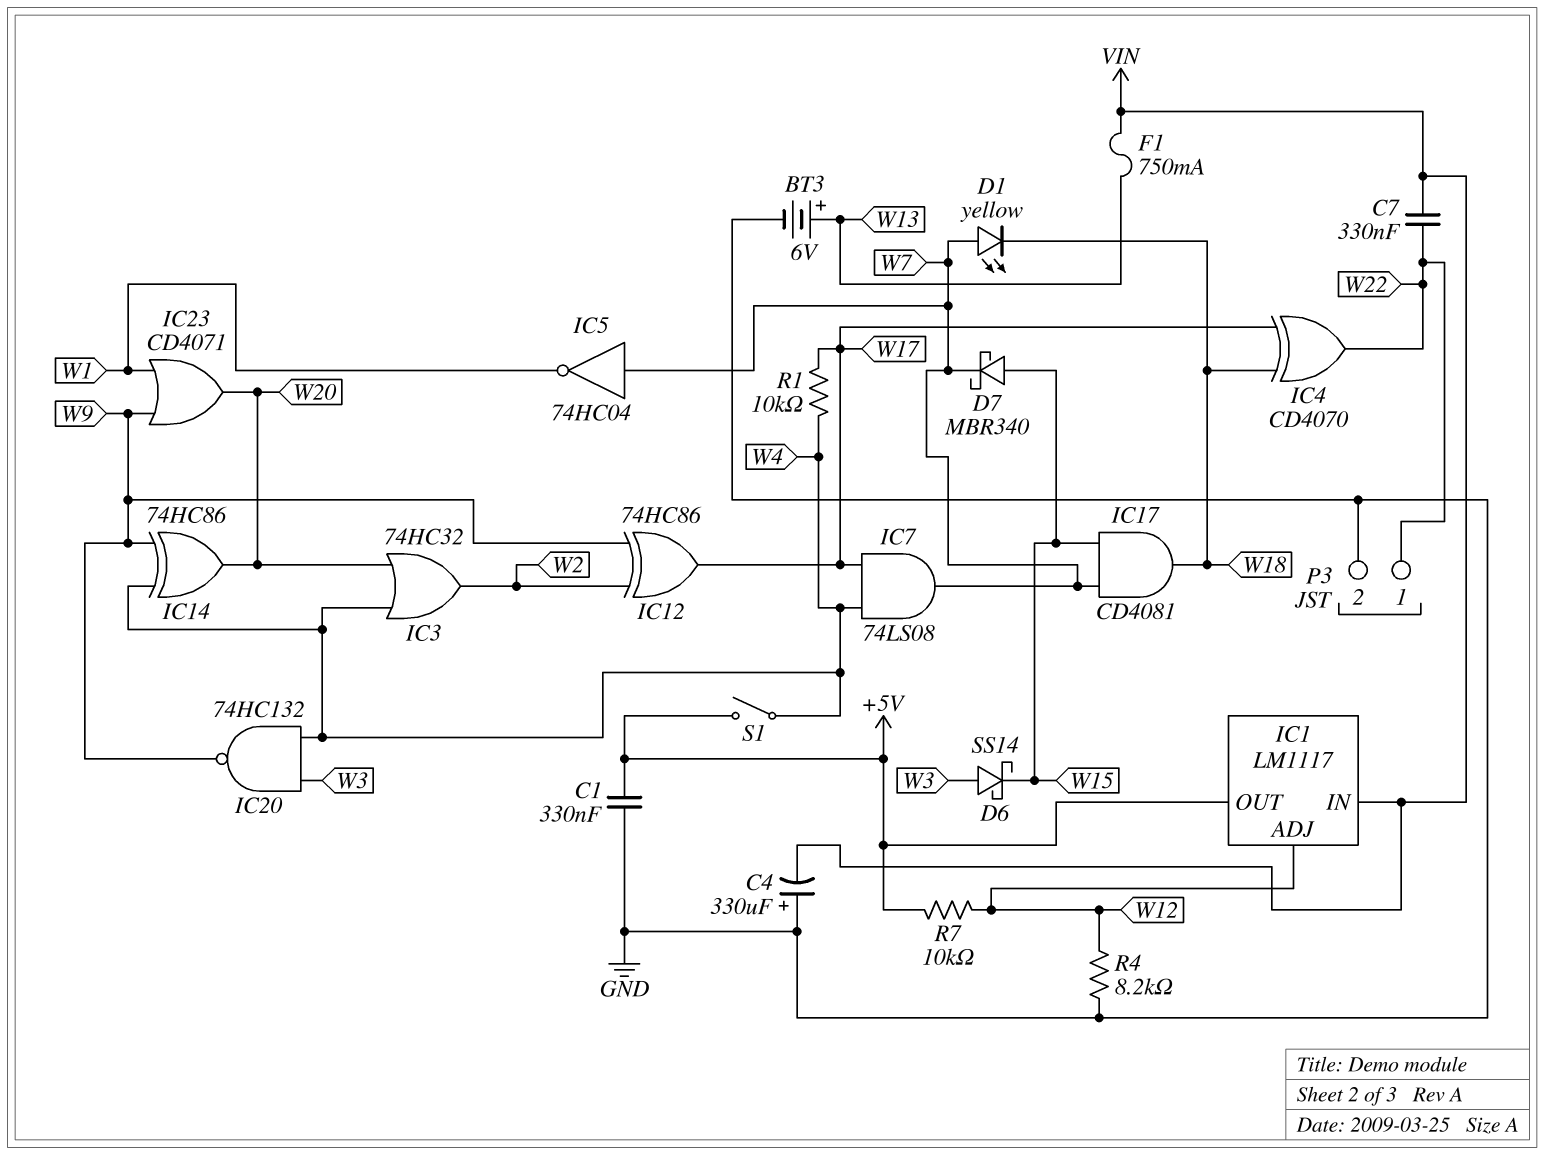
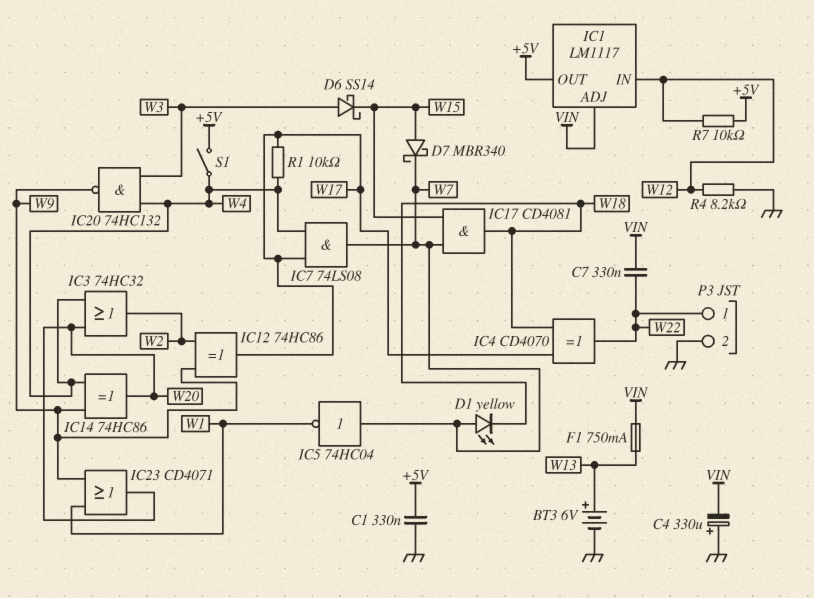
IC1 pin ADJ: W12 -> VIN
IC1 pin IN: VIN -> W12

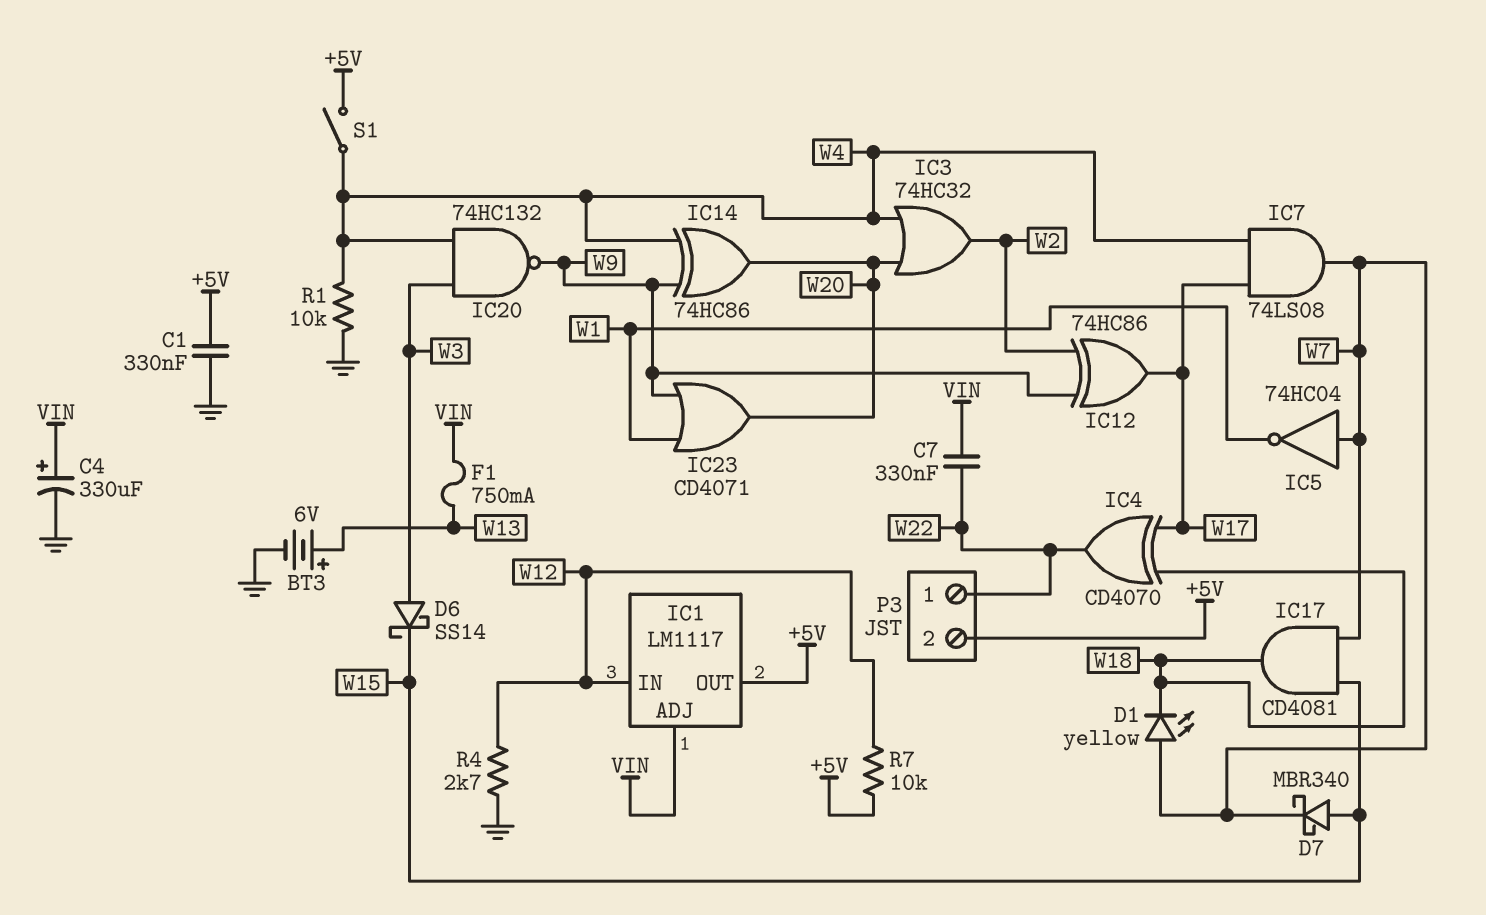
C4: 330uF (plus GND, minus VIN) -> 330uF (plus VIN, minus GND)
P3 pin 2: GND -> +5V
R1: 10k (W4, W17) -> 10k (GND, W4)
R4: 8.2k (GND, W12) -> 2.7k (GND, W12)

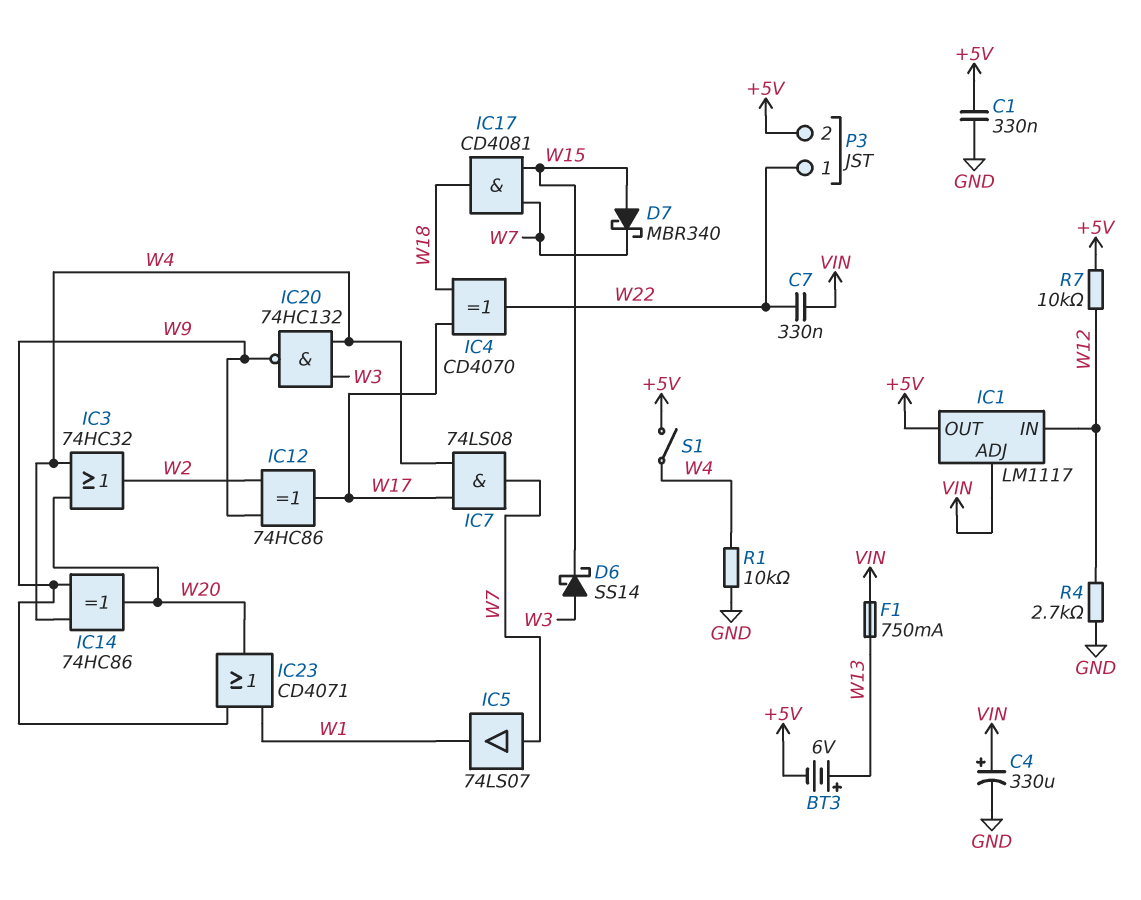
BT3: 6V (plus W13, minus GND) -> 6V (plus W13, minus +5V)
D1: LED yellow (A W7, K W18) -> none
IC5: NOT 74HC04 (in W7, out W1) -> buffer 74LS07 (in W7, out W1)

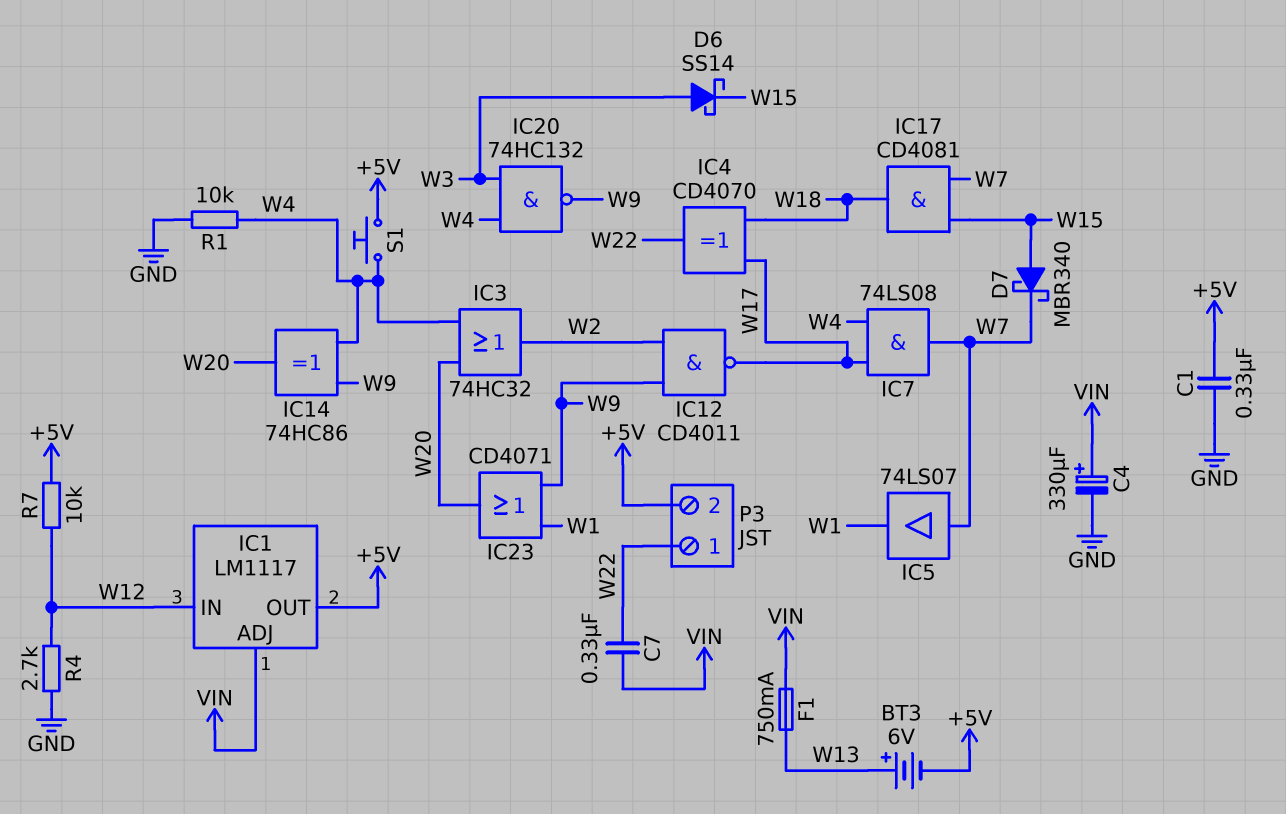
IC12: XOR 74HC86 (in W2, in W9, out W17) -> NAND CD4011 (in W2, in W9, out W17)
S1: switch (+5V, W4) -> button (+5V, W4)

